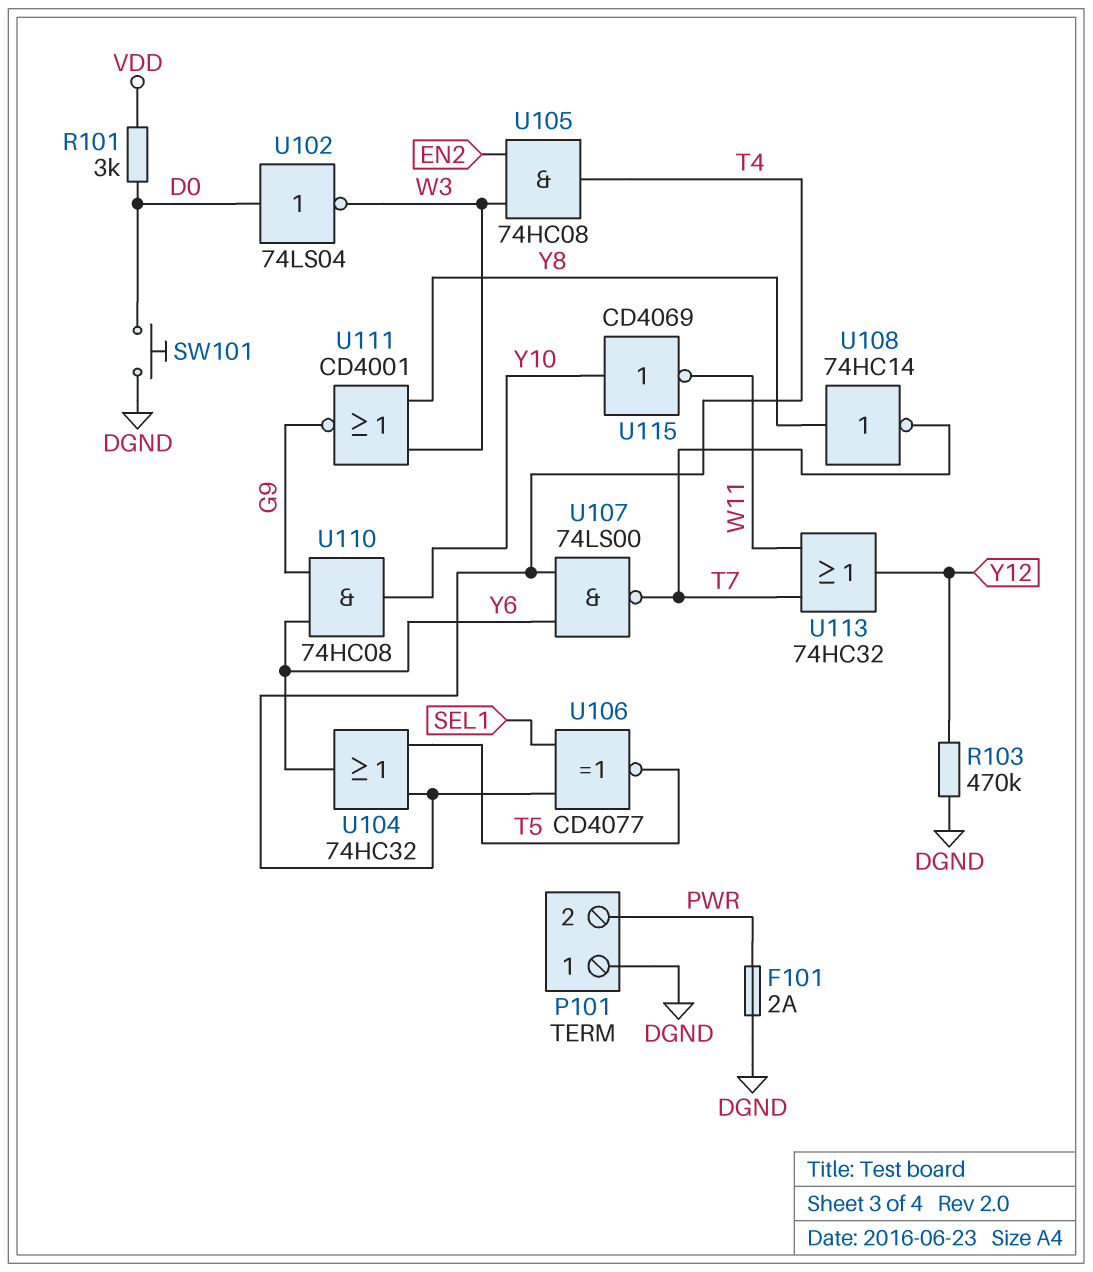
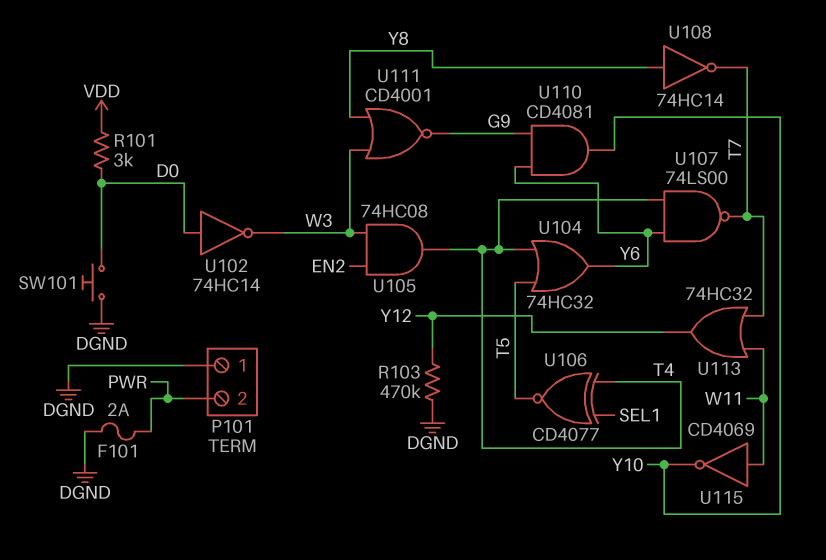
U102: NOT 74LS04 (in D0, out W3) -> NOT 74HC14 (in D0, out W3)
U110: AND 74HC08 (in G9, in Y6, out Y10) -> AND CD4081 (in G9, in Y6, out Y10)
U115: NOT CD4069 (in Y10, out W11) -> NOT CD4069 (in W11, out Y10)

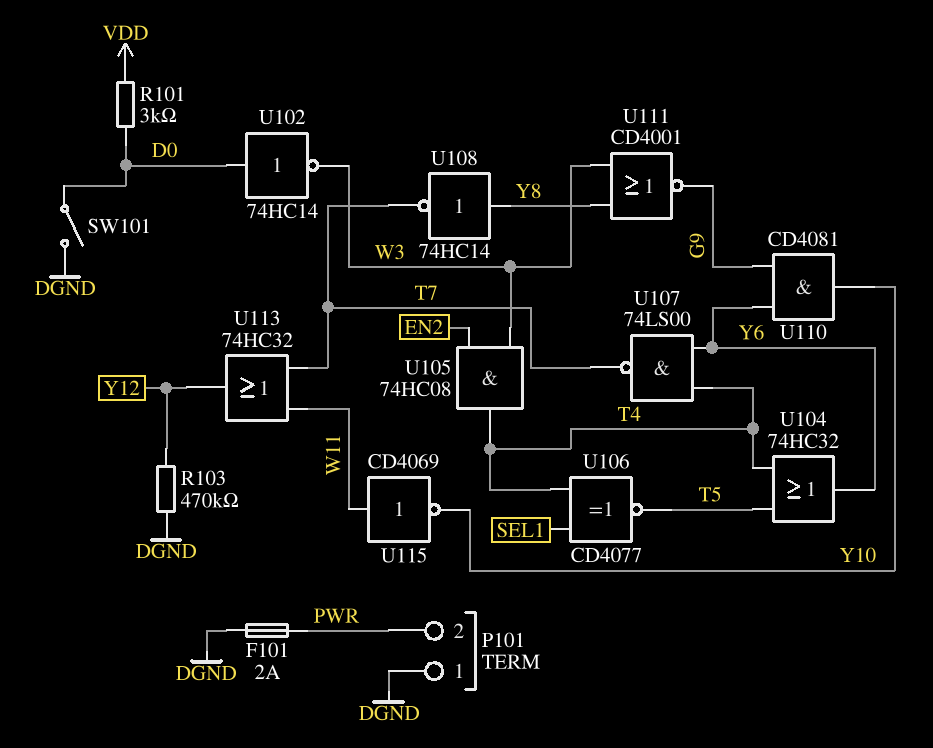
SW101: button (D0, DGND) -> switch (D0, DGND)

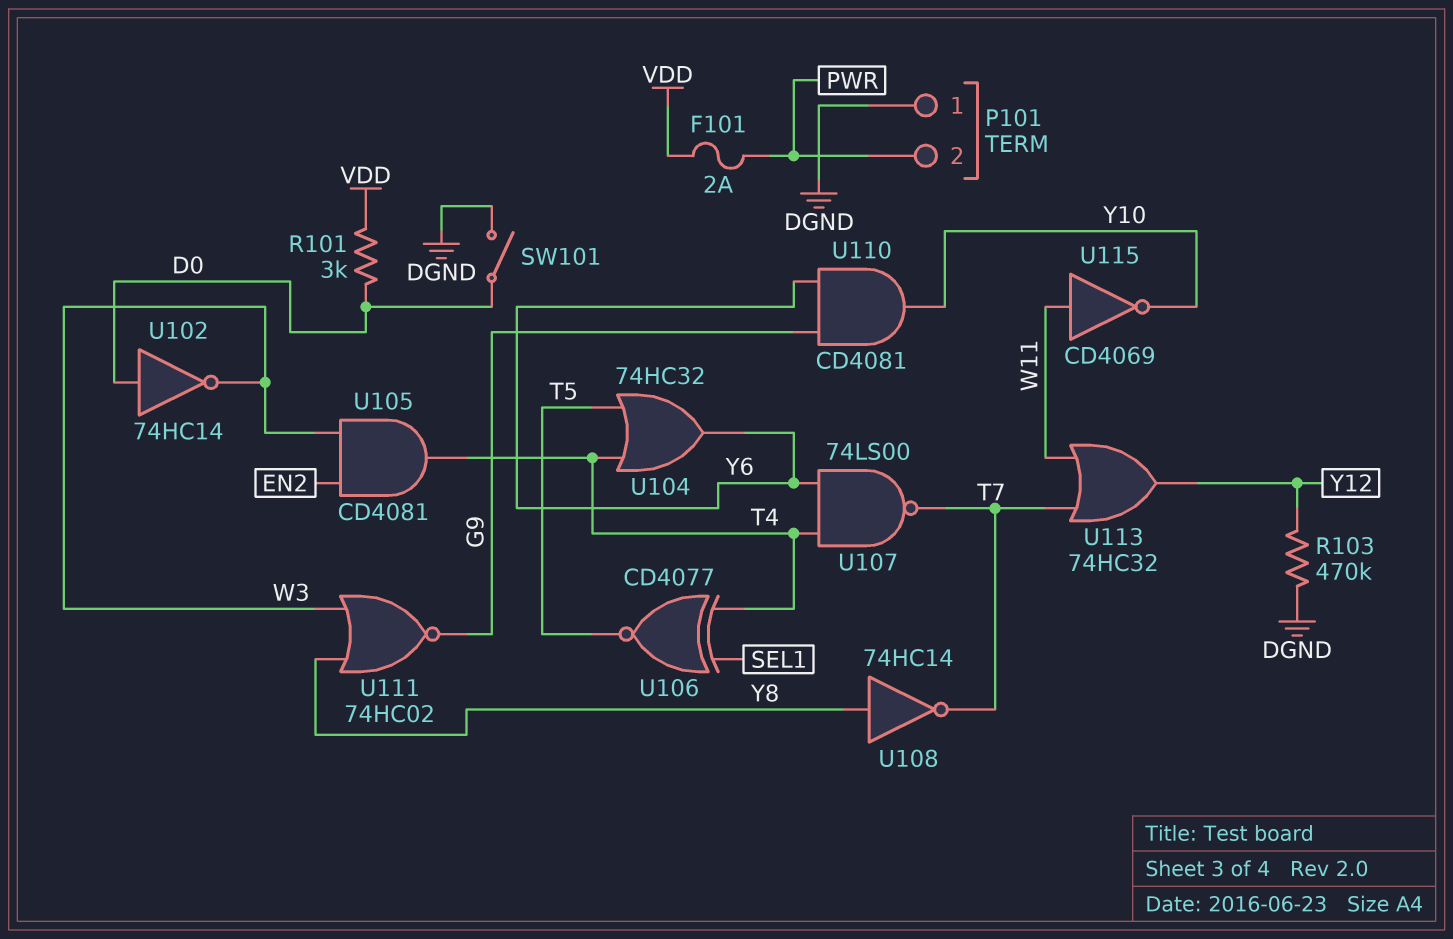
F101: 2A (DGND, PWR) -> 2A (PWR, VDD)
U105: AND 74HC08 (in EN2, in W3, out T4) -> AND CD4081 (in EN2, in W3, out T4)
U111: NOR CD4001 (in W3, in Y8, out G9) -> NOR 74HC02 (in W3, in Y8, out G9)

